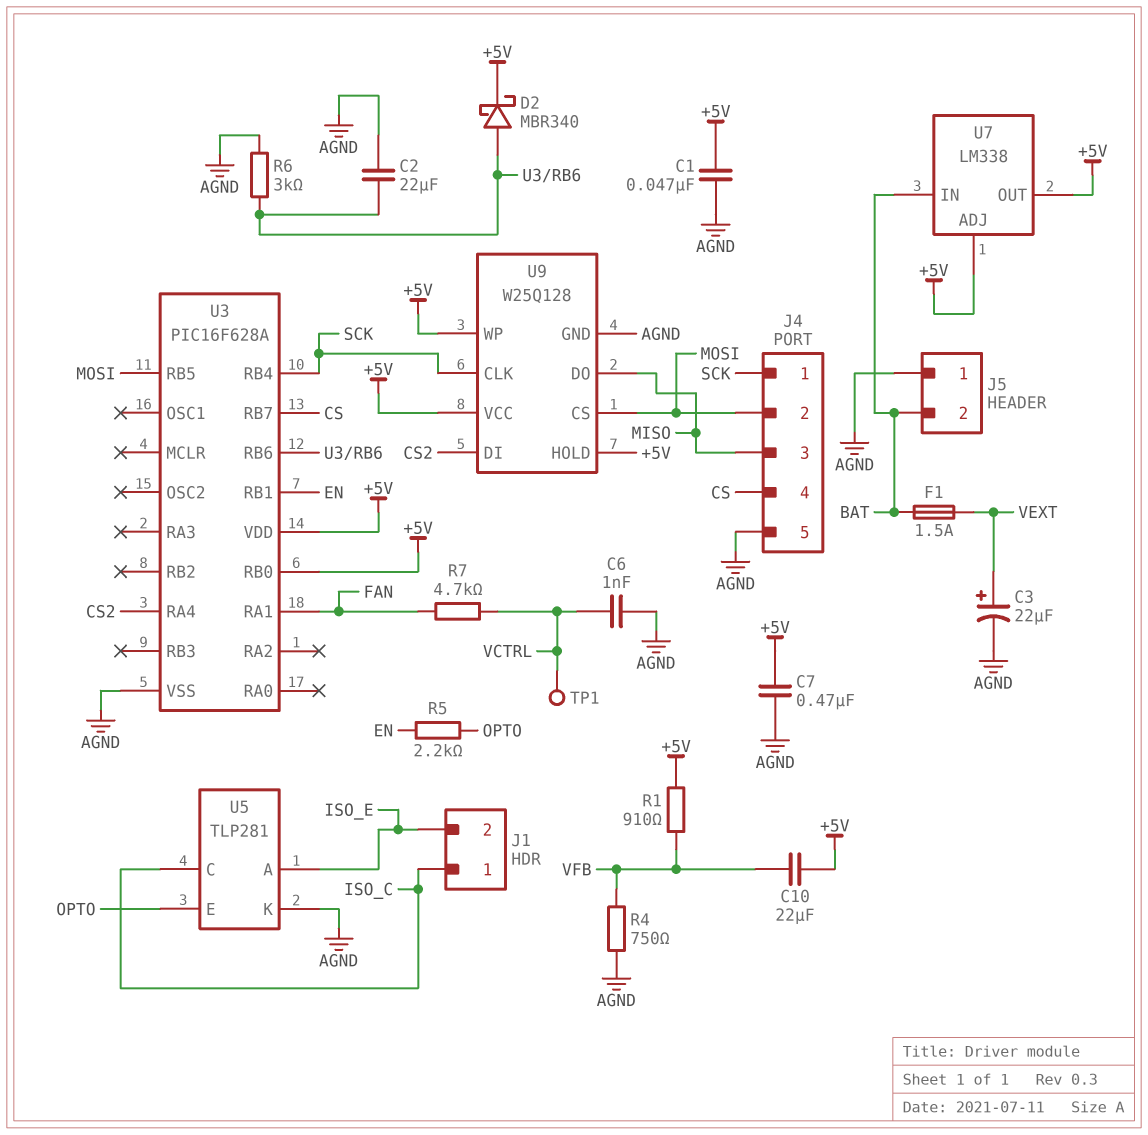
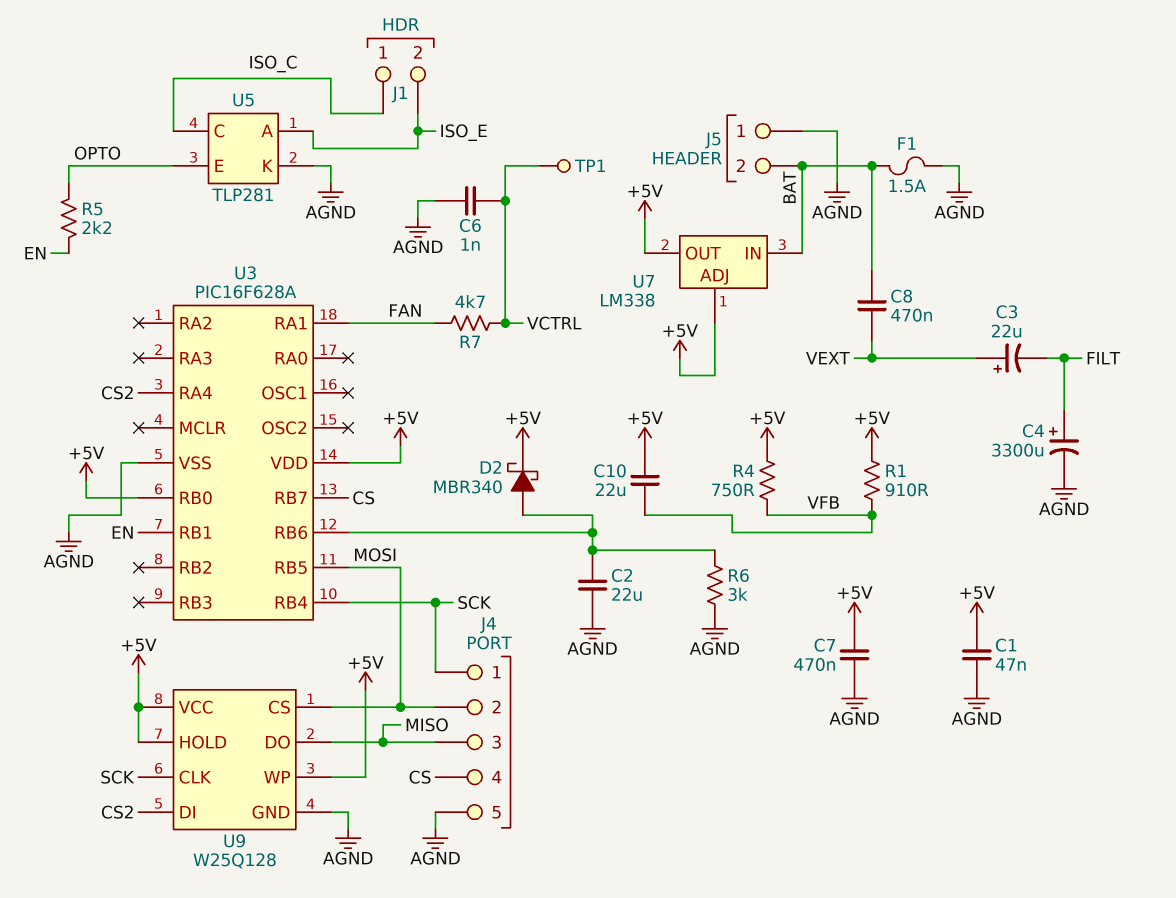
C3: 22uF (plus VEXT, minus AGND) -> 22uF (plus VEXT, minus FILT)
C4: none -> 3300uF (plus FILT, minus AGND)
C8: none -> 470nF (BAT, VEXT)
F1: 1.5A (BAT, VEXT) -> 1.5A (AGND, BAT)
R4: 750 (AGND, VFB) -> 750 (+5V, VFB)

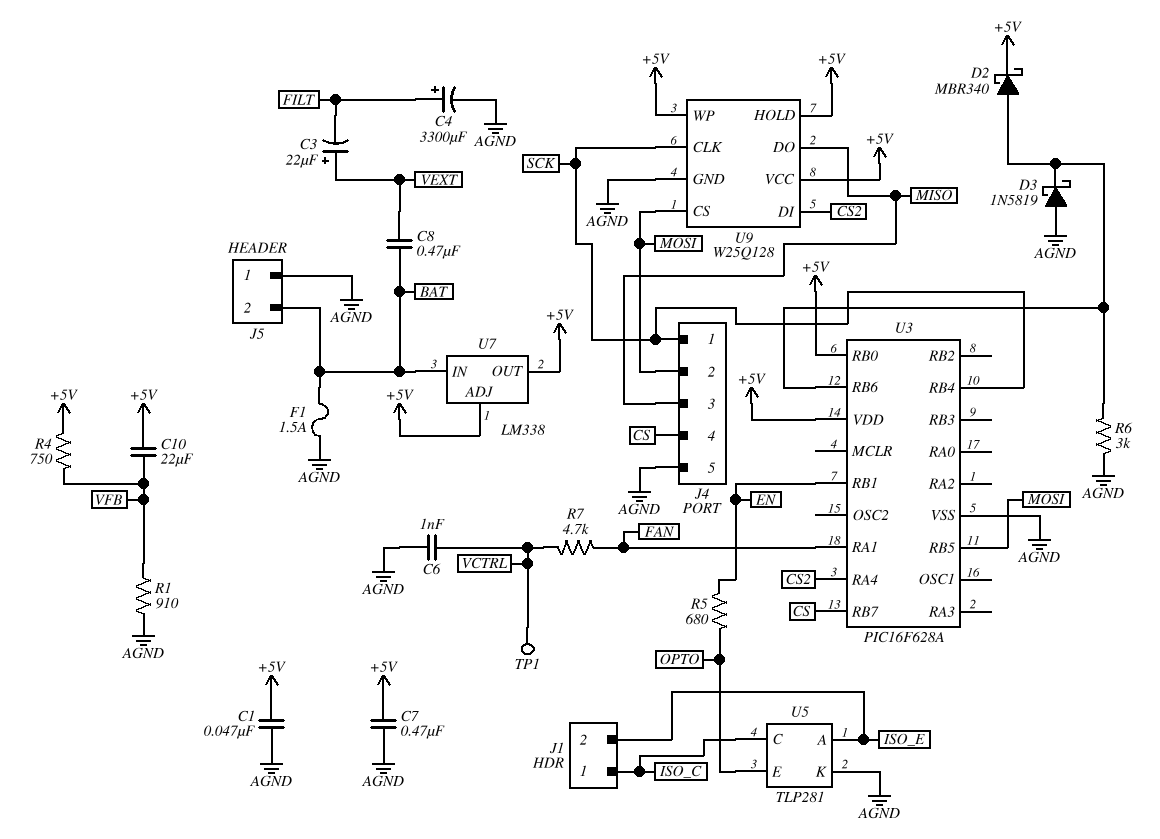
C2: 22uF (AGND, U3/RB6) -> none
D3: none -> schottky 1N5819 (A AGND, K U3/RB6)
R1: 910 (+5V, VFB) -> 910 (AGND, VFB)
R5: 2.2k (EN, OPTO) -> 680 (EN, OPTO)

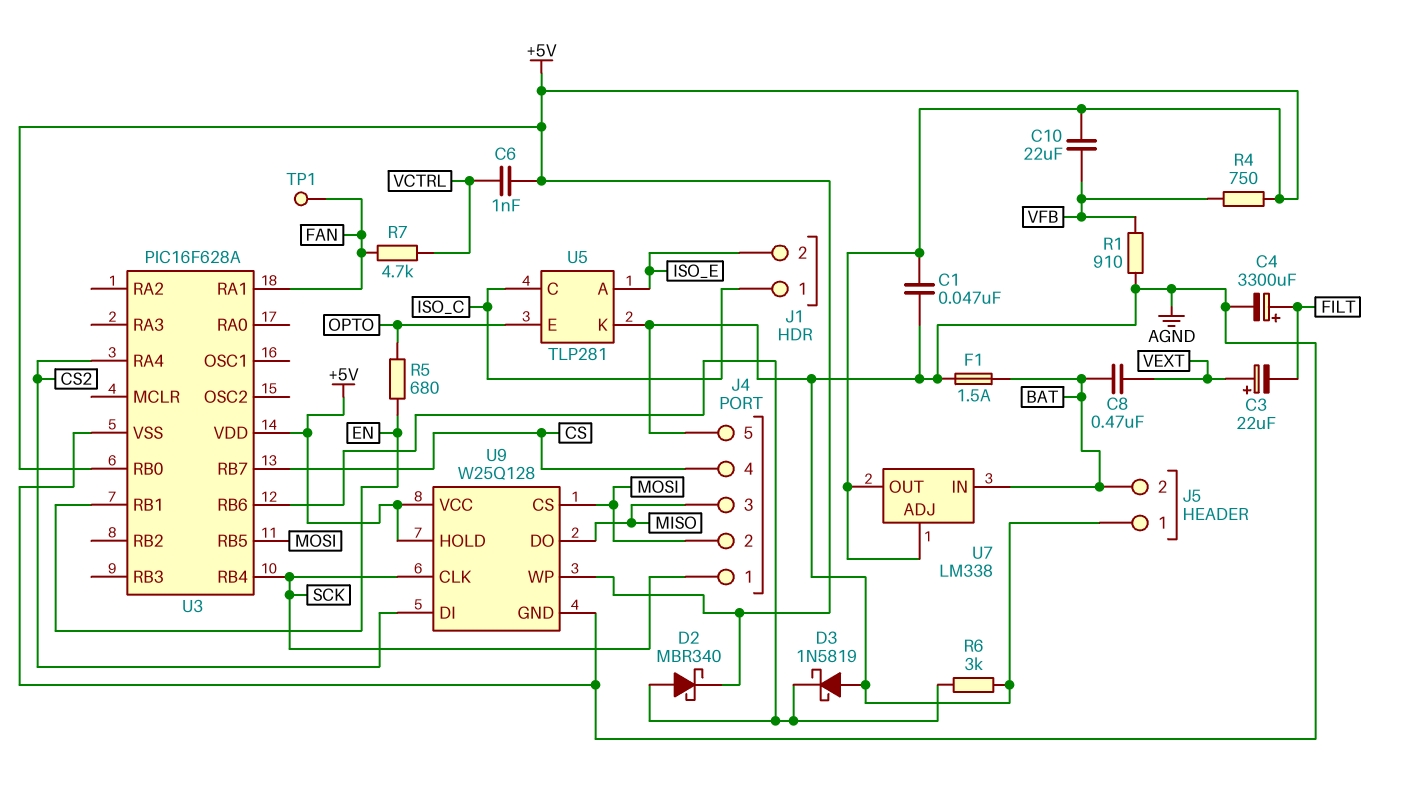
C6: 1nF (AGND, VCTRL) -> 1nF (+5V, VCTRL)
C7: 470nF (+5V, AGND) -> none
TP1: test point (VCTRL) -> test point (FAN)

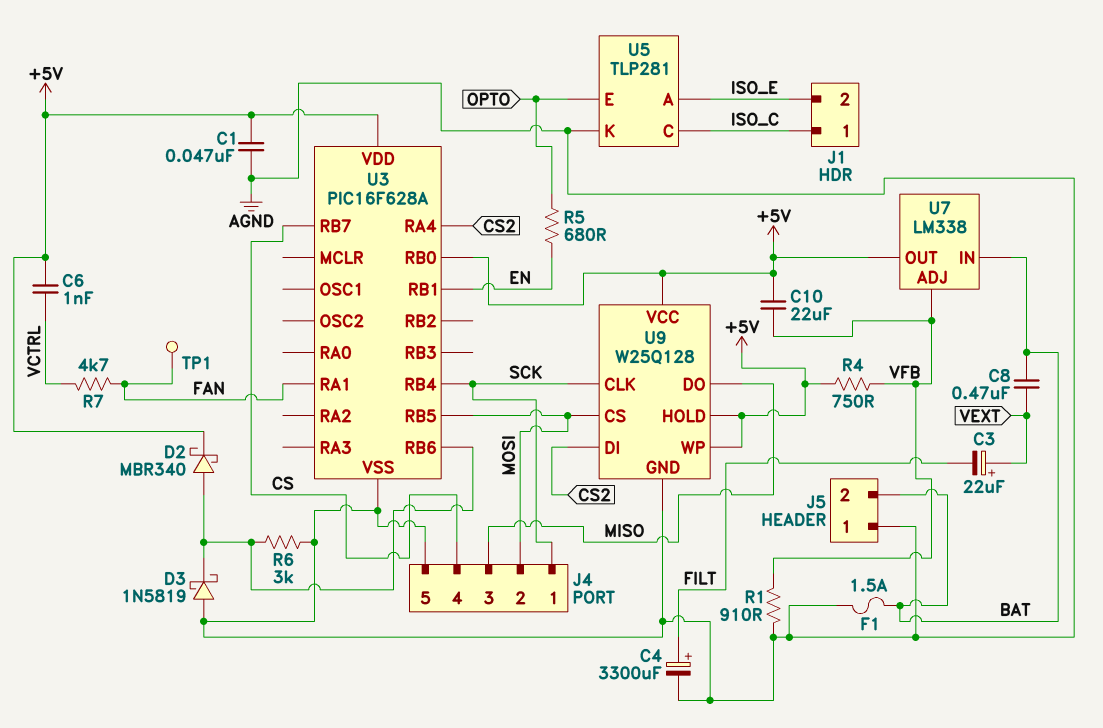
U7 pin ADJ: +5V -> VFB

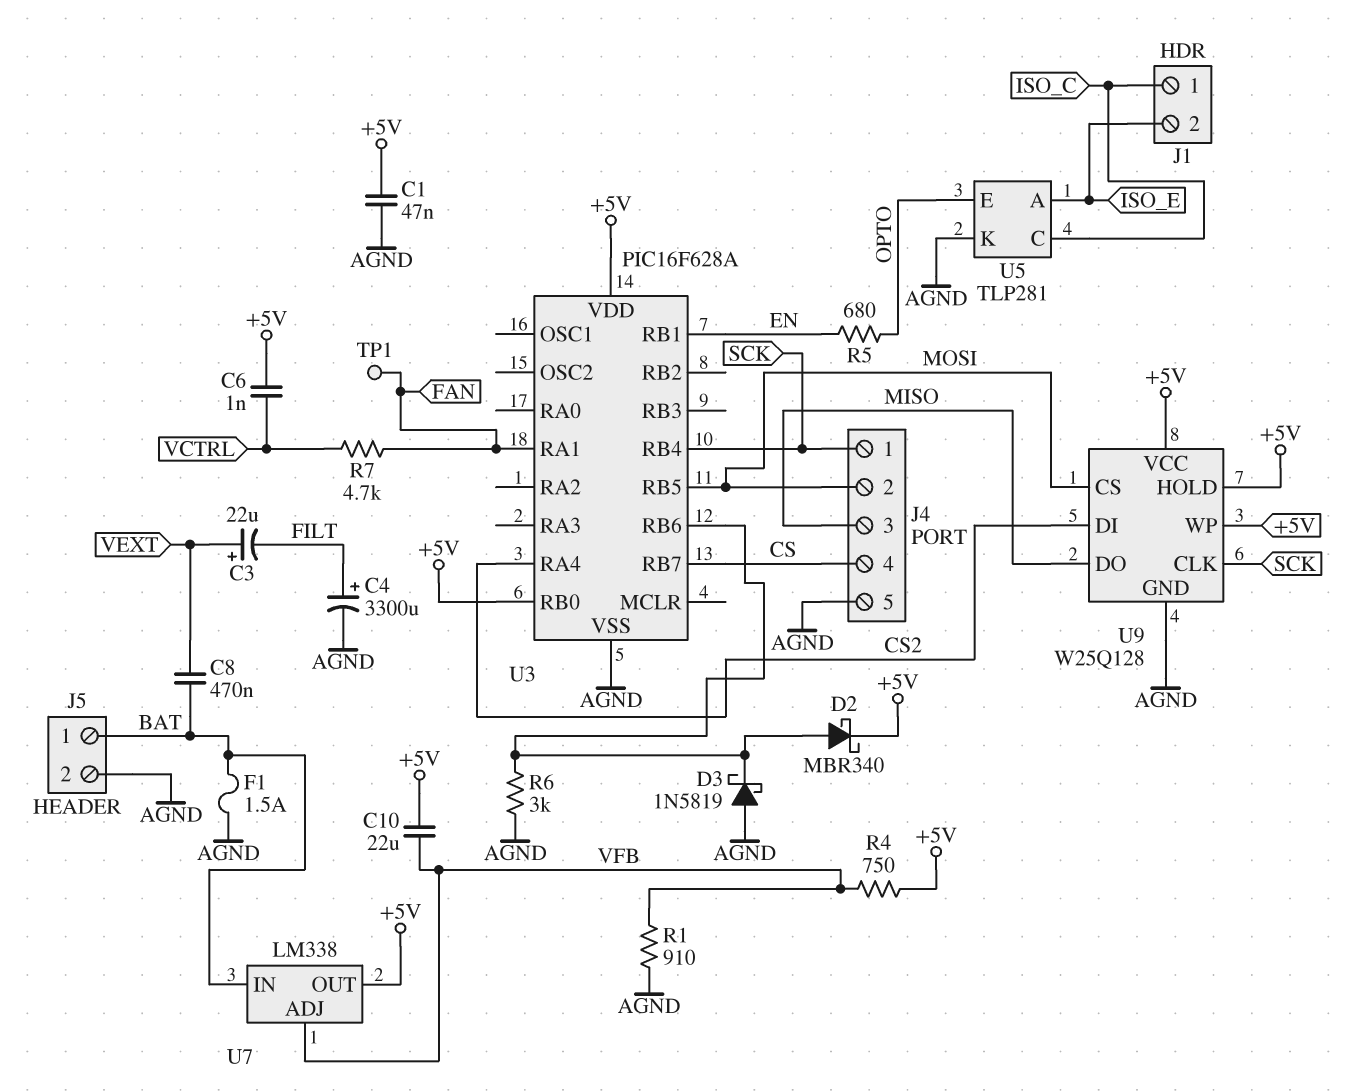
J5 pin 1: AGND -> BAT
J5 pin 2: BAT -> AGND

